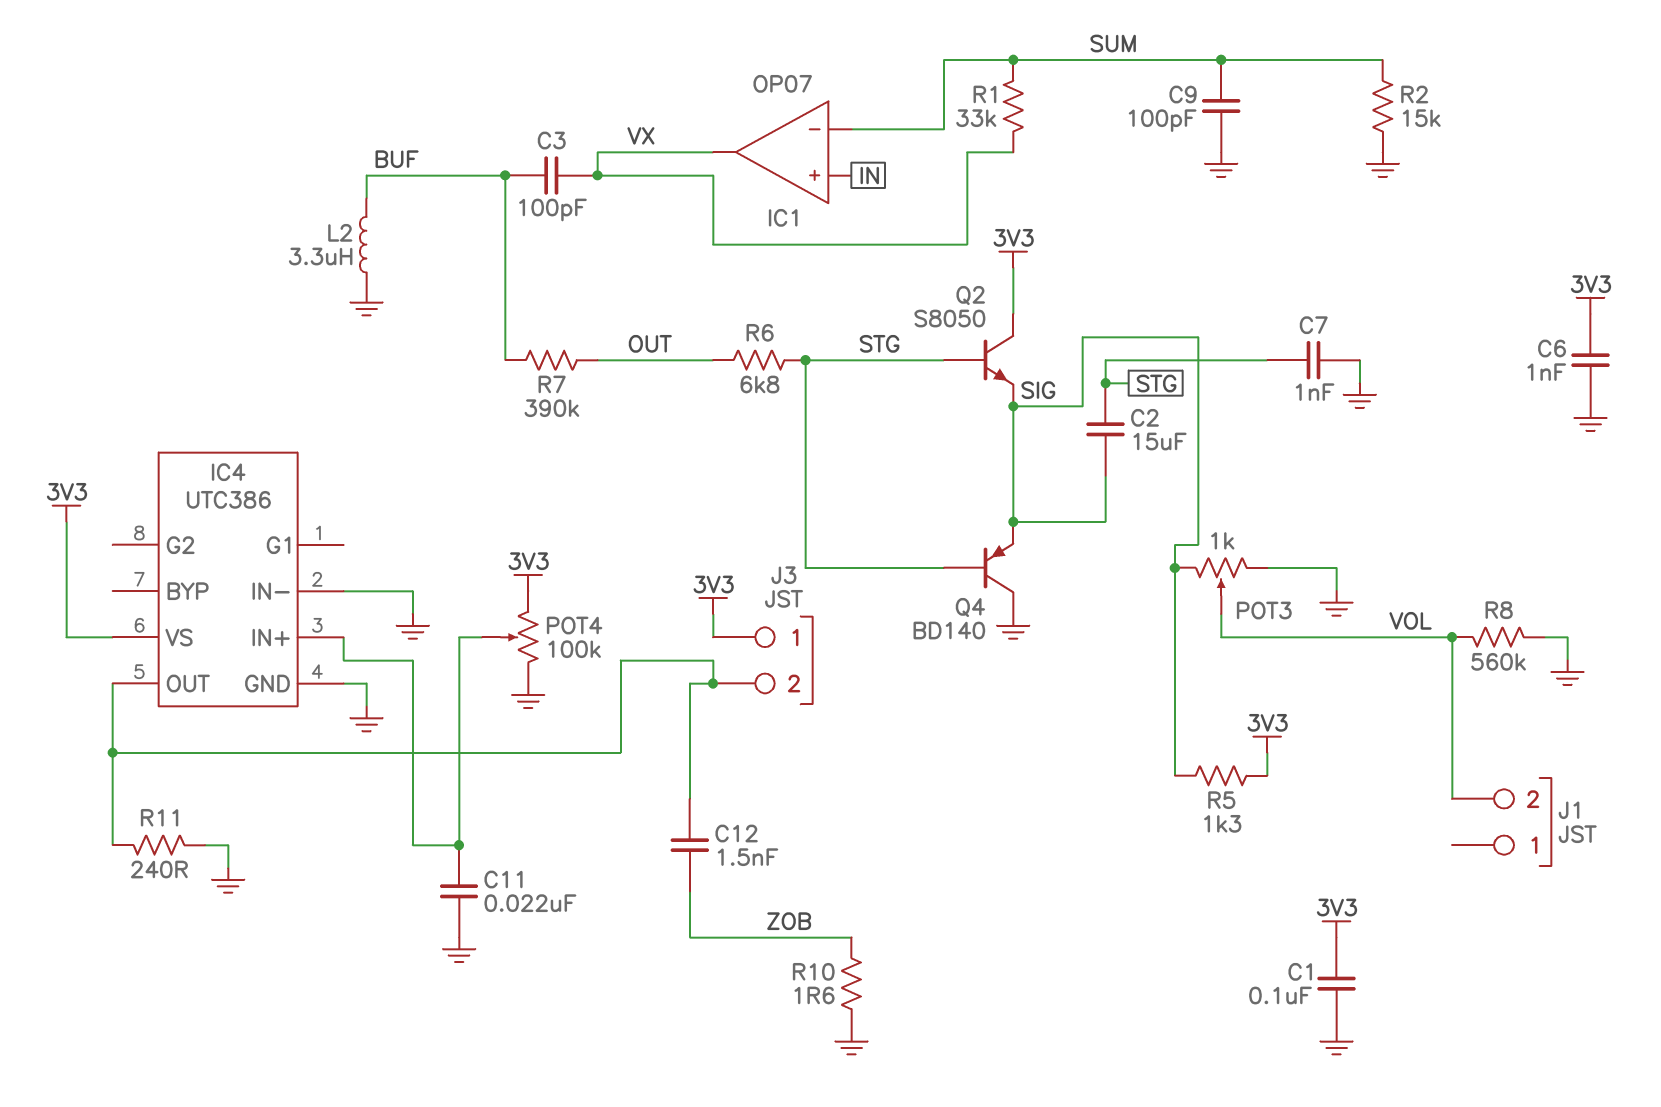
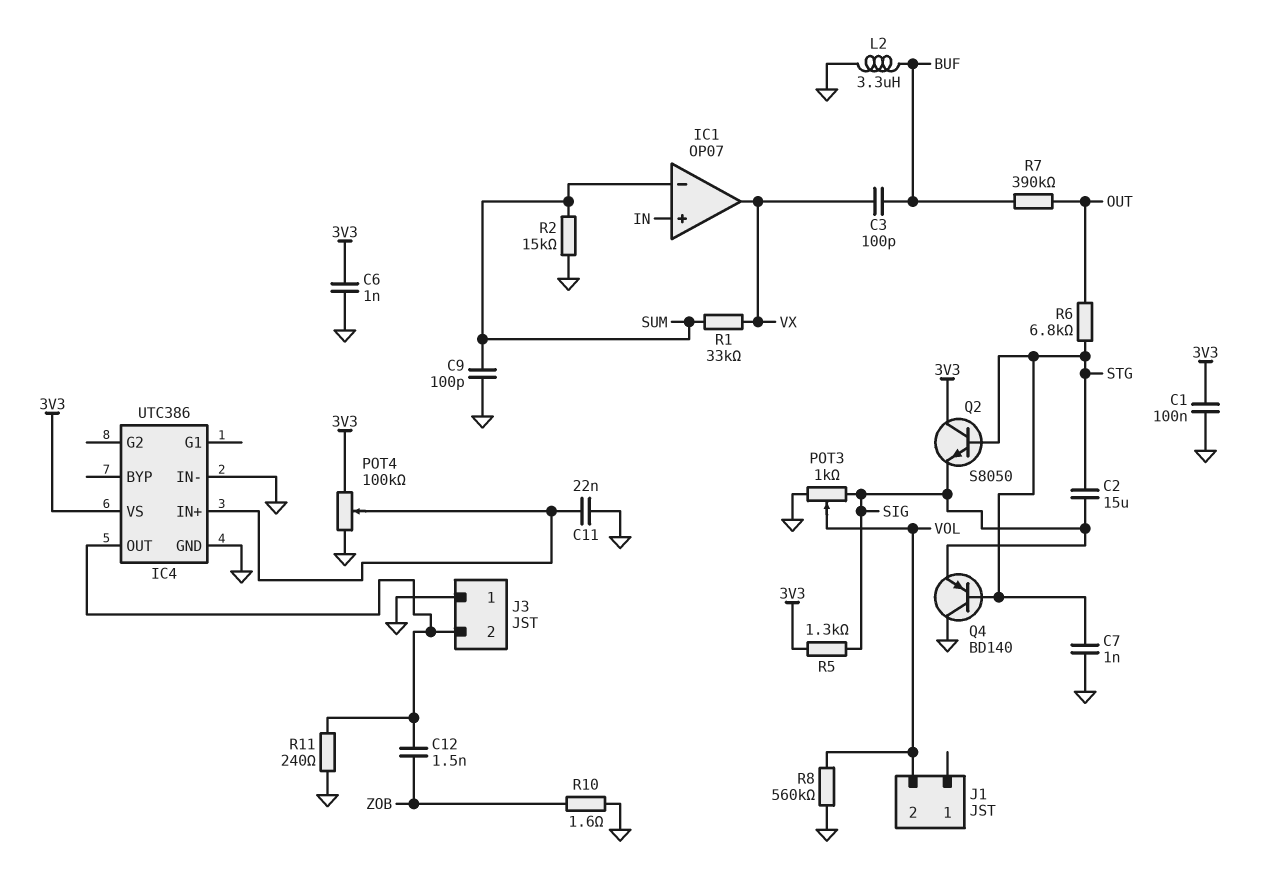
J3 pin 1: 3V3 -> GND

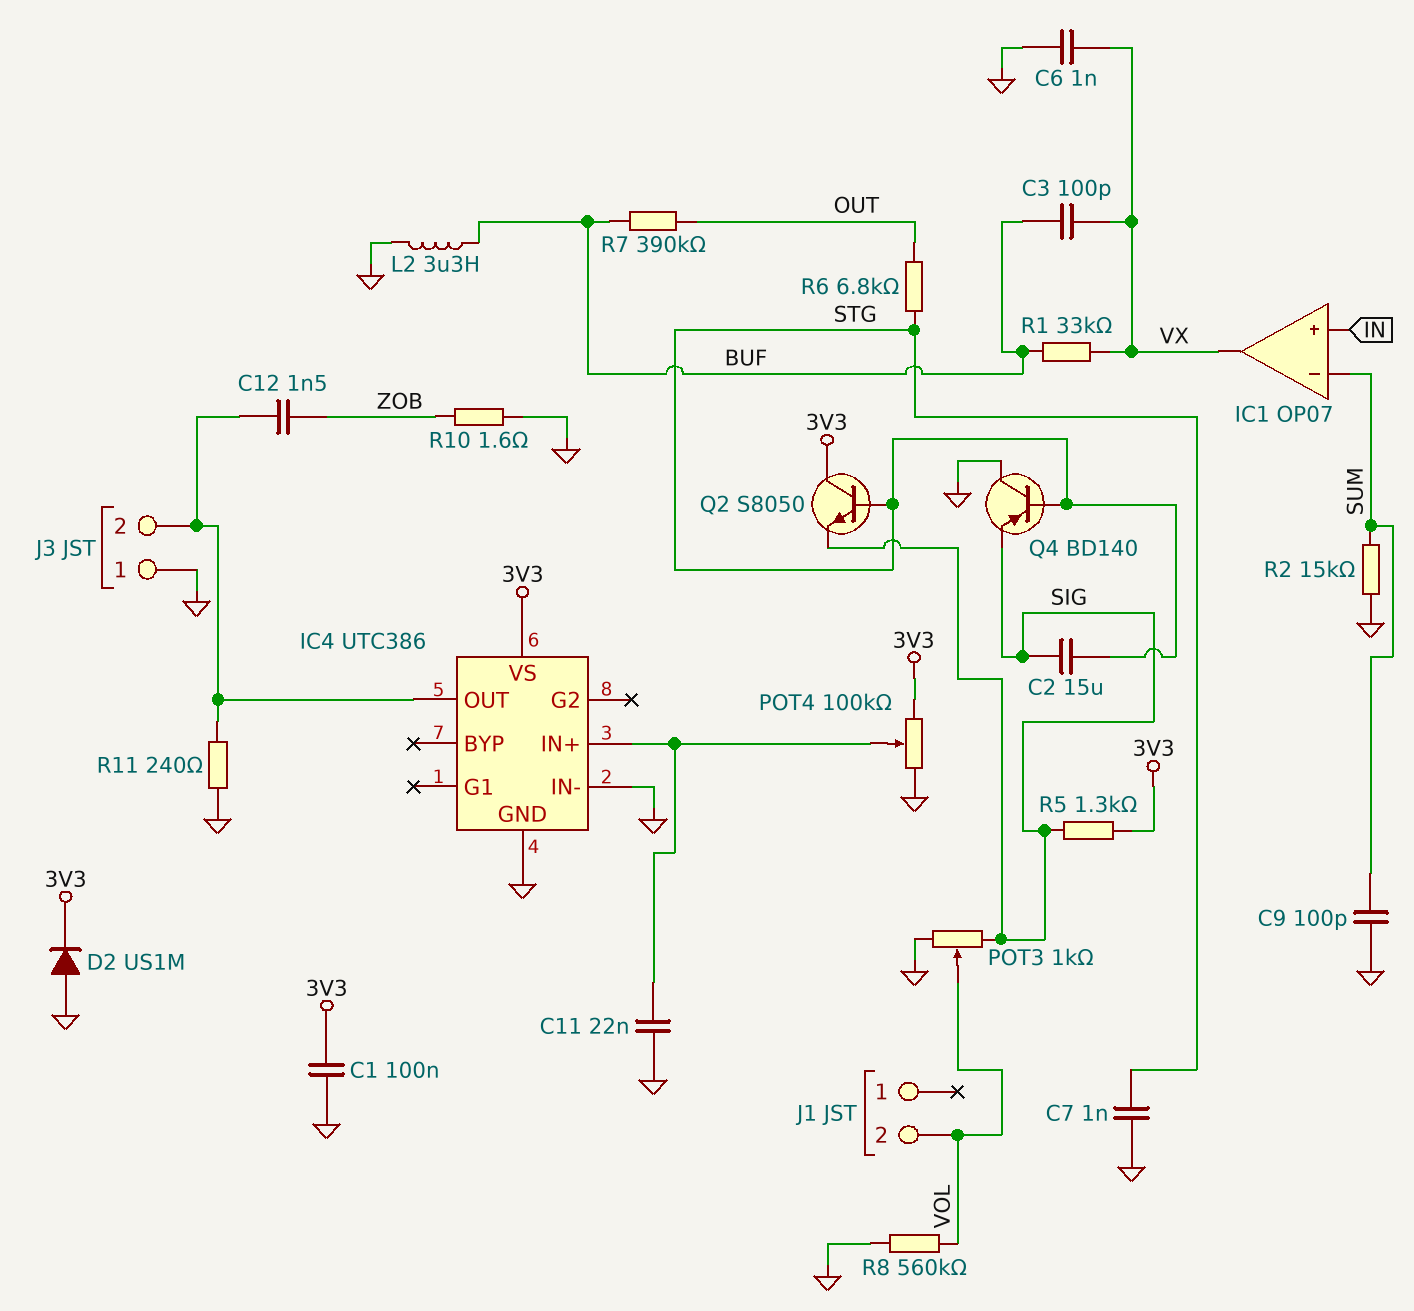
C6: 1nF (3V3, GND) -> 1nF (GND, VX)
D2: none -> diode US1M (A GND, K 3V3)
R1: 33k (SUM, VX) -> 33k (BUF, VX)

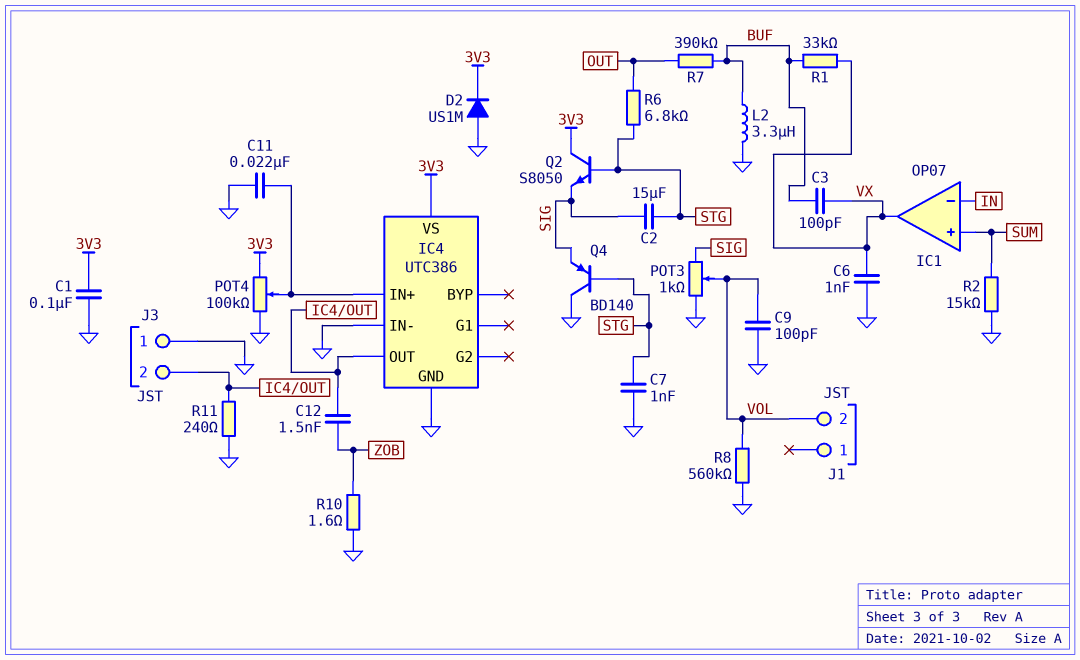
C9: 100pF (GND, SUM) -> 100pF (GND, VOL)
IC1 pin in+: IN -> SUM
IC1 pin in-: SUM -> IN
R5: 1.3k (3V3, SIG) -> none

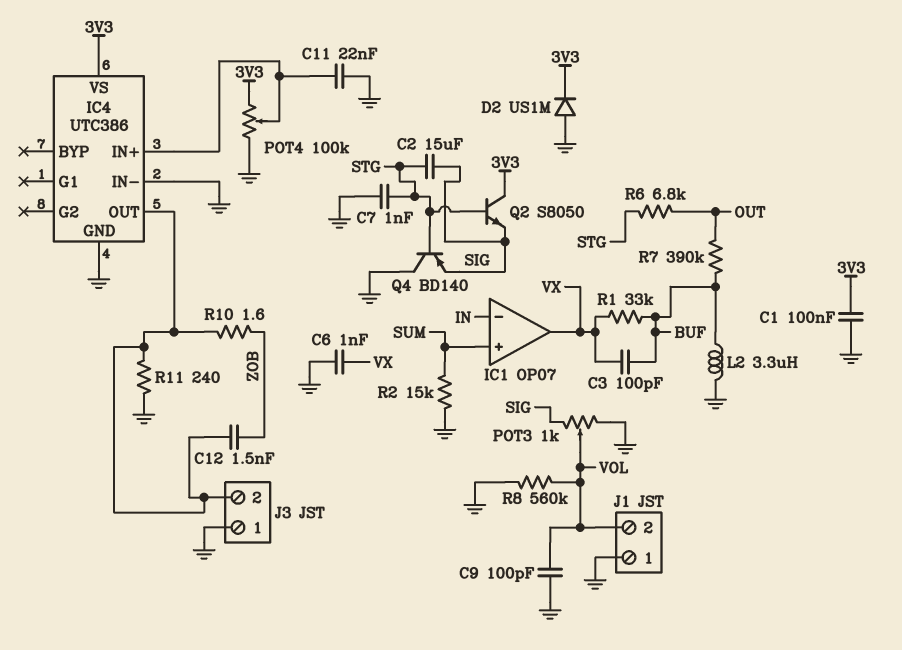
J1 pin 1: none -> GND
R10: 1.6 (GND, ZOB) -> 1.6 (IC4/OUT, ZOB)

